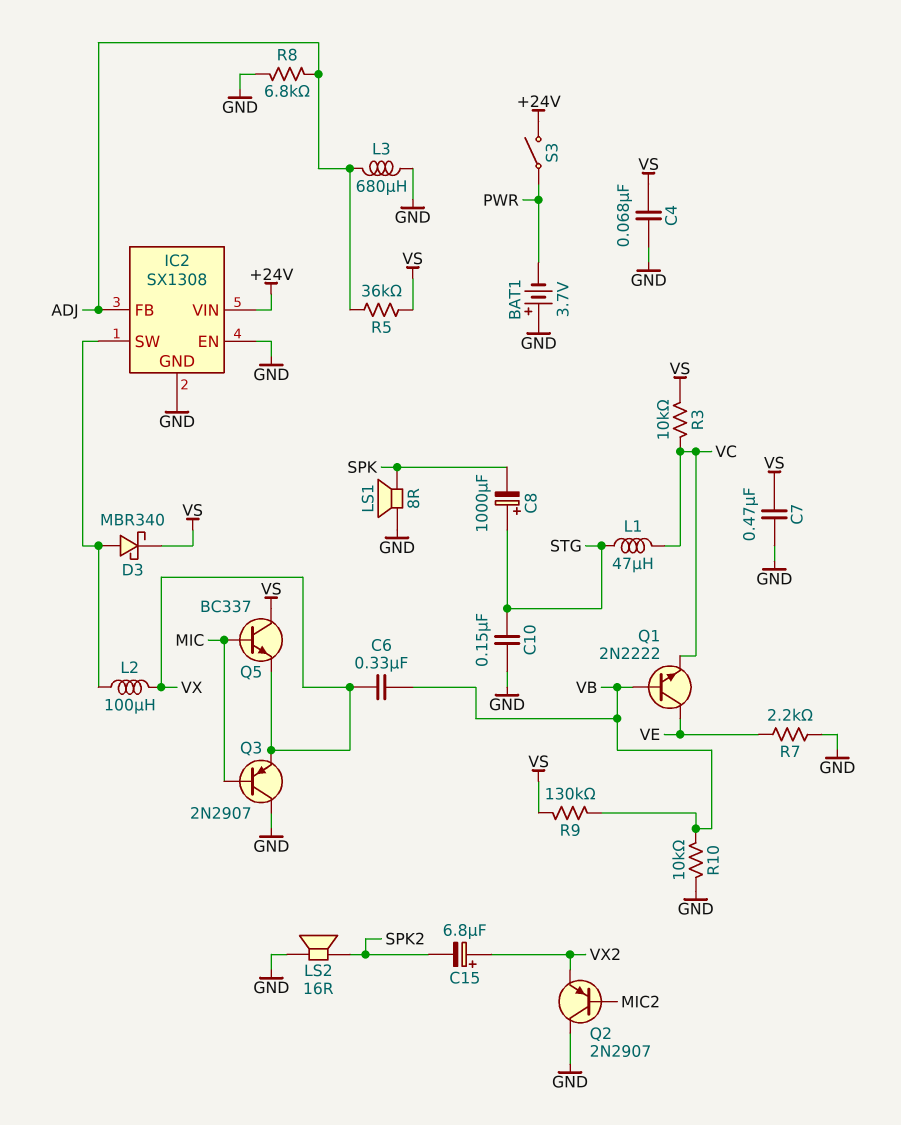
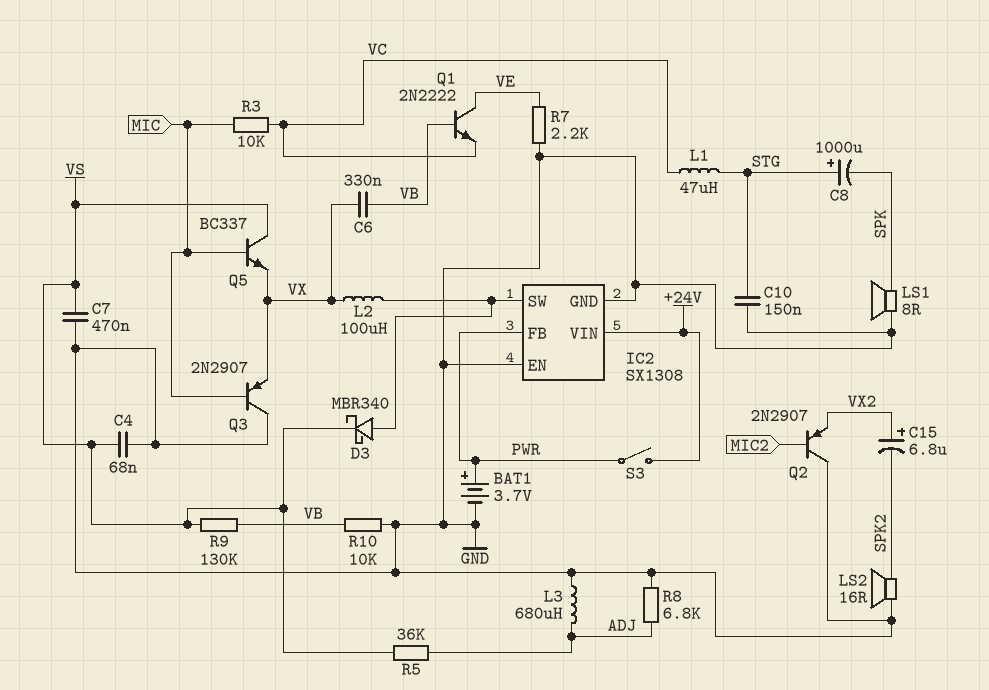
BAT1: 3.7V (plus GND, minus PWR) -> 3.7V (plus PWR, minus GND)
IC2 pin FB: ADJ -> PWR
R3: 10k (VC, VS) -> 10k (MIC, VC)

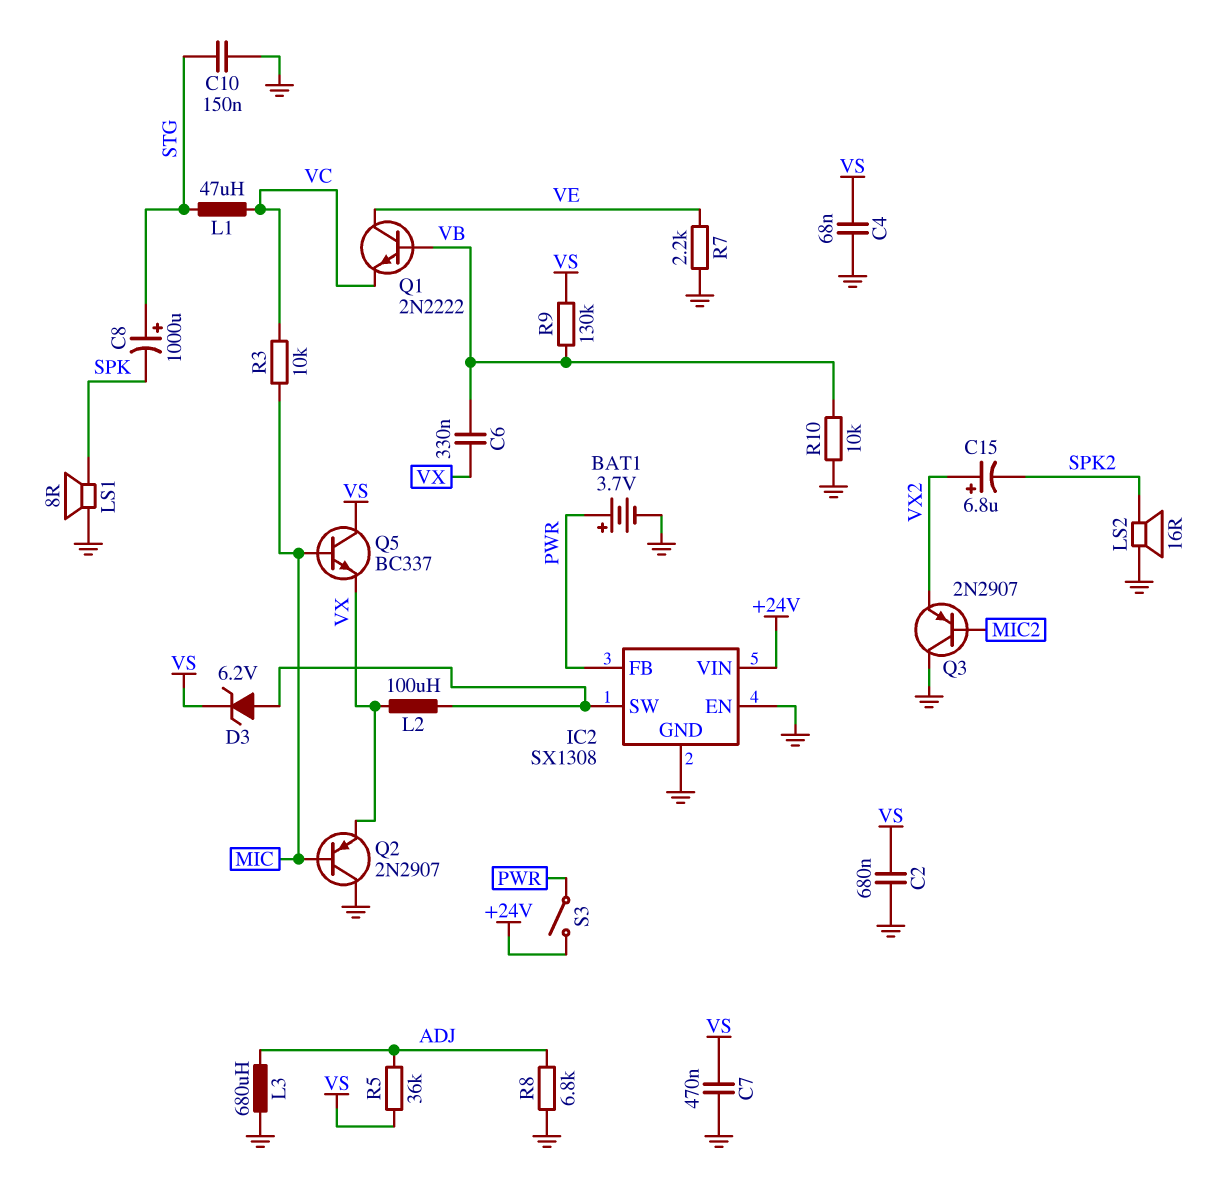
C2: none -> 680nF (GND, VS)
D3: schottky MBR340 (A IC2/SW, K VS) -> zener 6.2V (A IC2/SW, K VS)
Q2: PNP 2N2907 (B MIC2, C GND, E VX2) -> PNP 2N2907 (B MIC, C GND, E VX)
Q3: PNP 2N2907 (B MIC, C GND, E VX) -> PNP 2N2907 (B MIC2, C GND, E VX2)

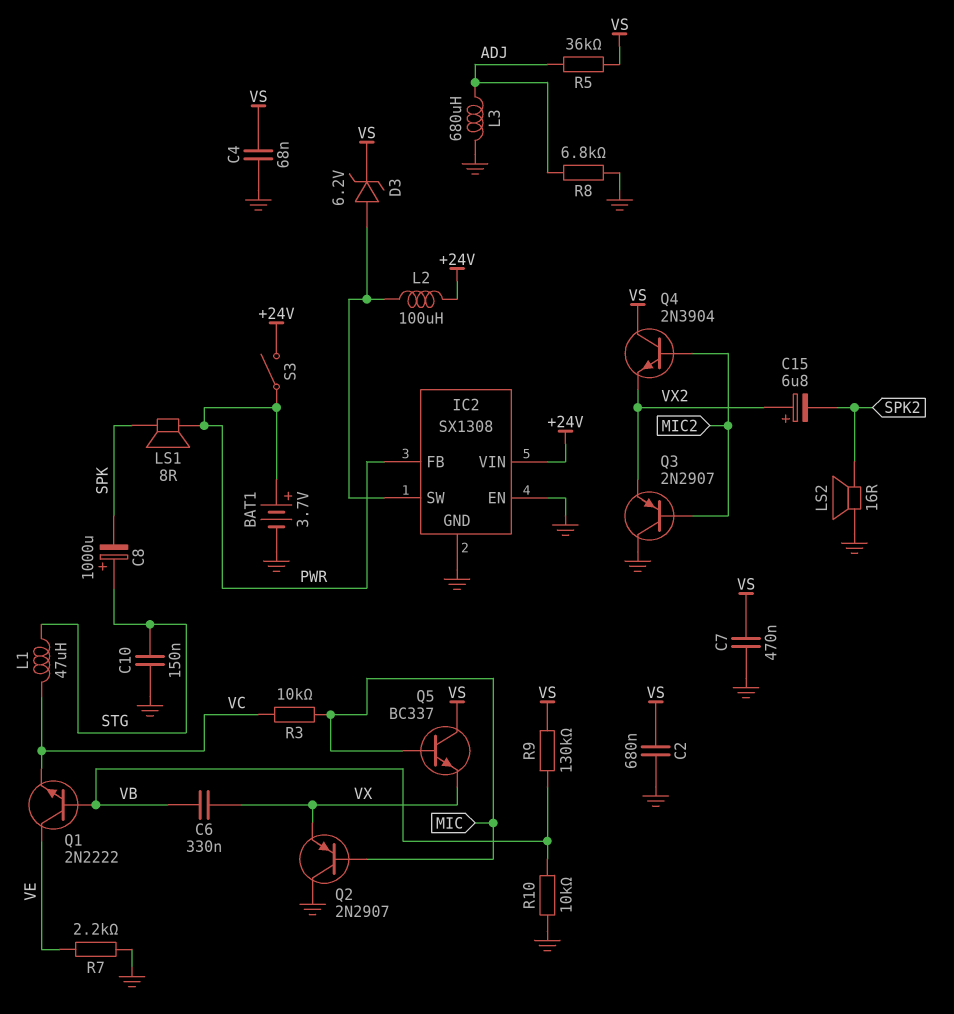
L2: 100uH (IC2/SW, VX) -> 100uH (+24V, IC2/SW)
LS1: speaker 8R (GND, SPK) -> speaker 8R (PWR, SPK)
Q4: none -> NPN 2N3904 (B MIC2, C VS, E VX2)

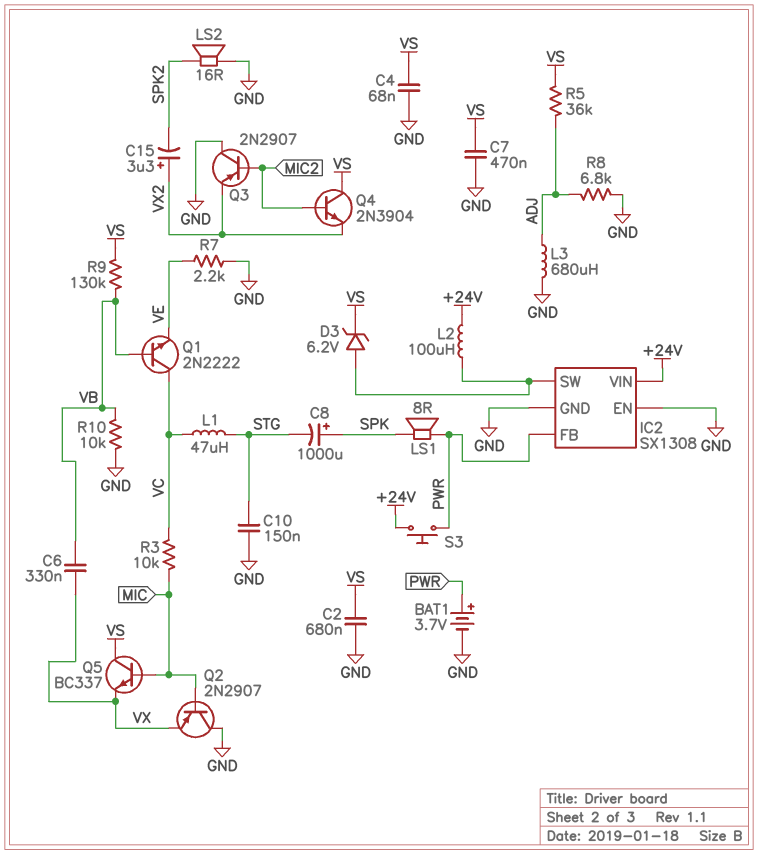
C8: 1000uF (plus STG, minus SPK) -> 1000uF (plus SPK, minus STG)
C15: 6.8uF (plus VX2, minus SPK2) -> 3.3uF (plus VX2, minus SPK2)
Q1: NPN 2N2222 (B VB, C VE, E VC) -> NPN 2N2222 (B VB, C VC, E VE)
S3: switch (+24V, PWR) -> button (+24V, PWR)

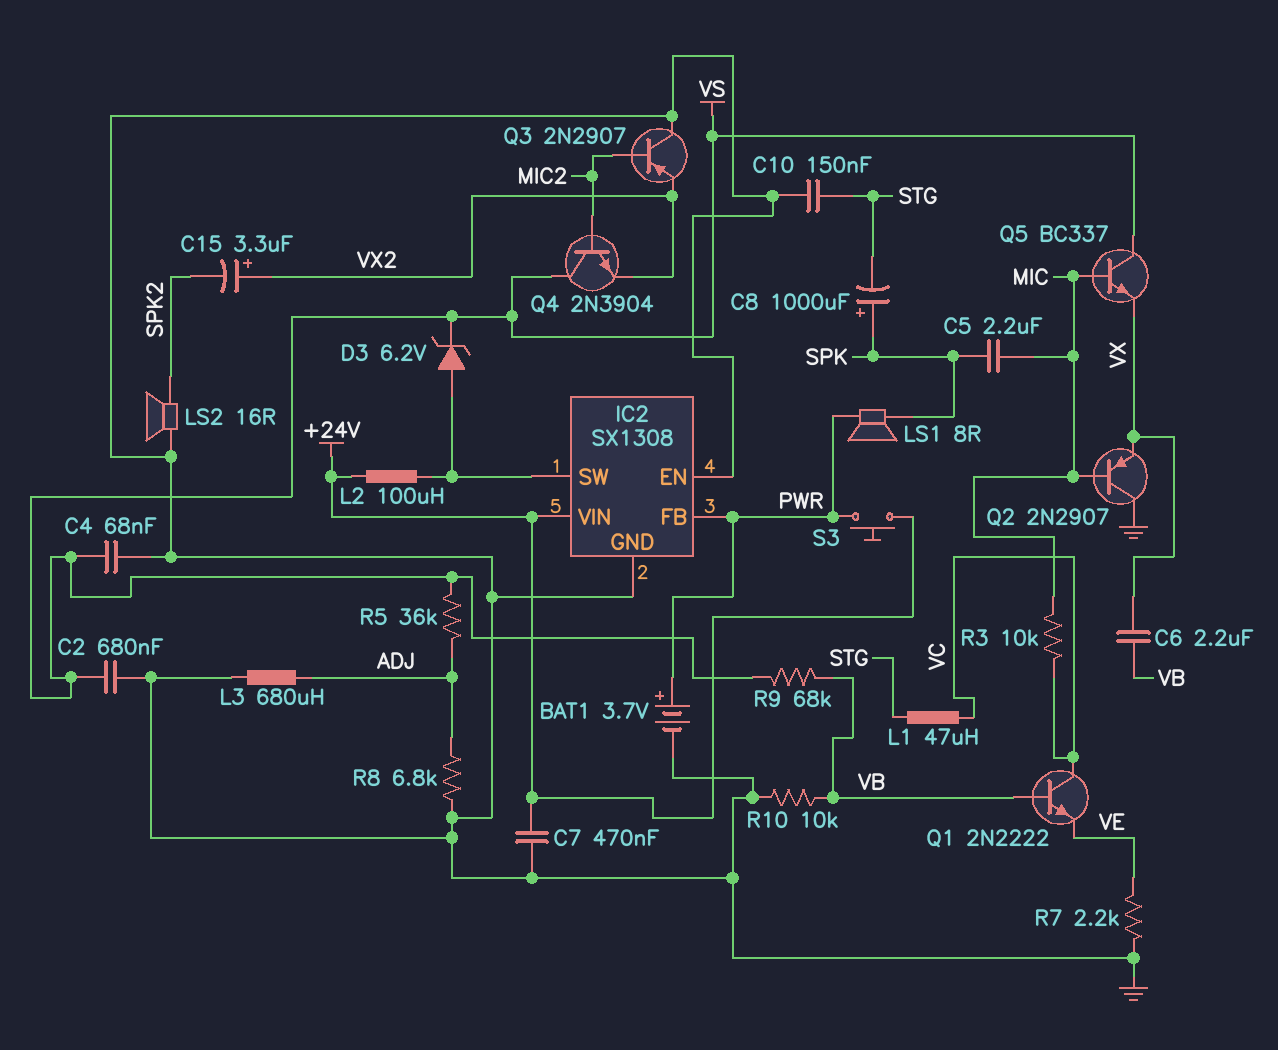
C5: none -> 2.2uF (MIC, SPK)
C6: 330nF (VB, VX) -> 2.2uF (VB, VX)
C7: 470nF (GND, VS) -> 470nF (+24V, GND)
R9: 130k (VB, VS) -> 68k (VB, VS)

